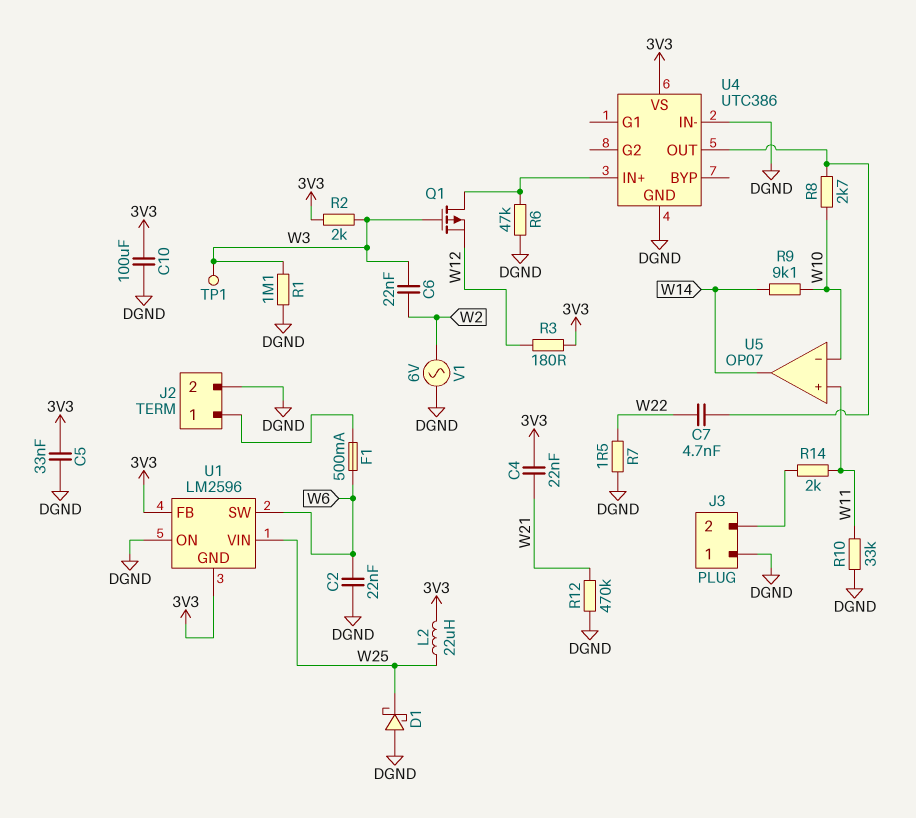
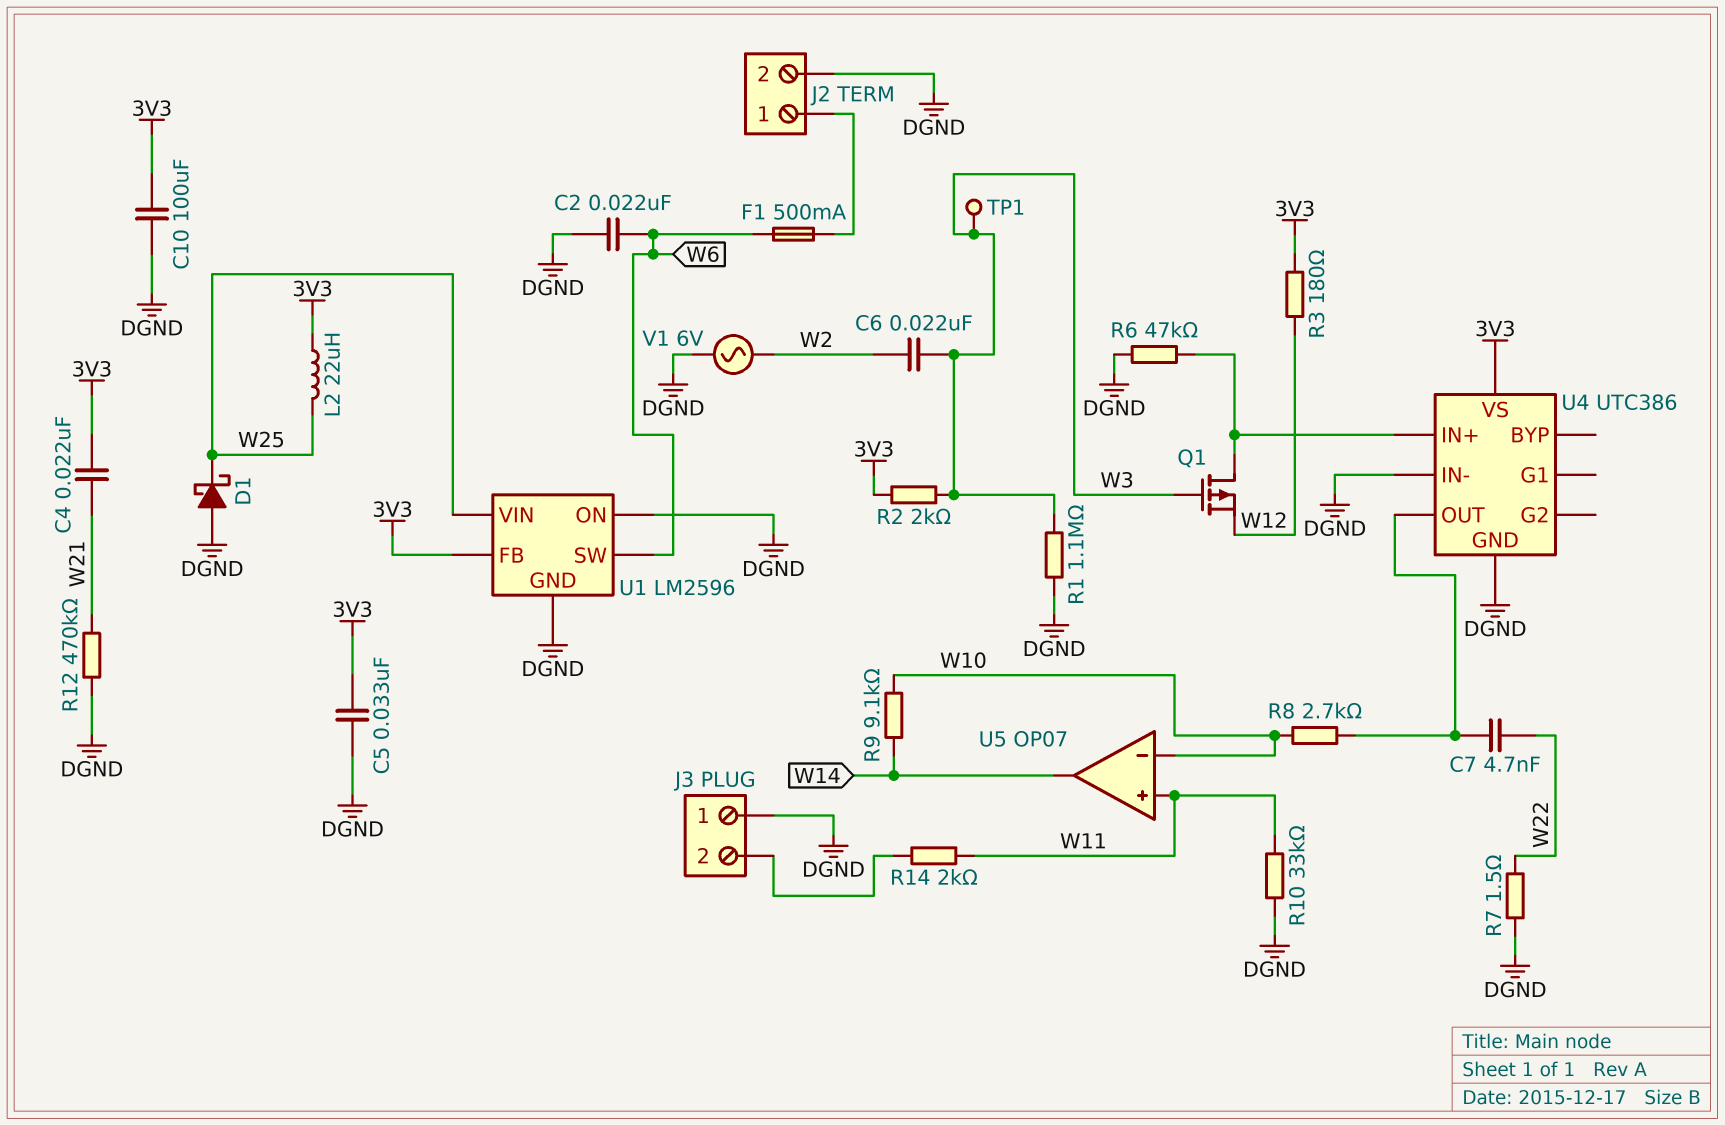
U1 pin GND: 3V3 -> DGND

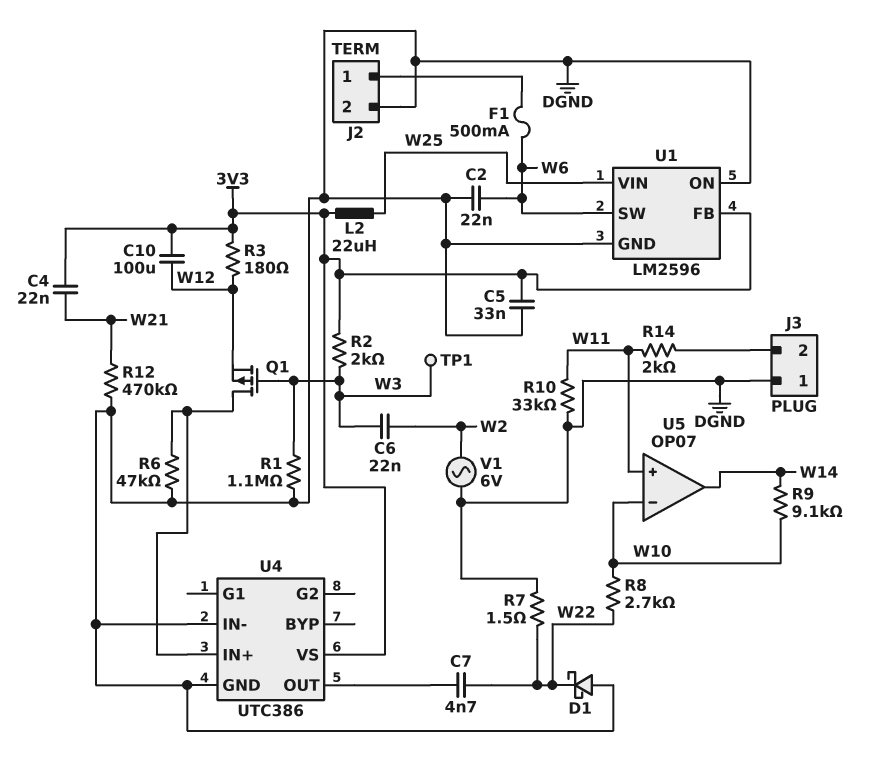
C10: 100uF (3V3, DGND) -> 100uF (3V3, W12)
D1: schottky (A DGND, K W25) -> schottky (A DGND, K W22)
R8: 2.7k (U4/OUT, W10) -> 2.7k (W10, W22)

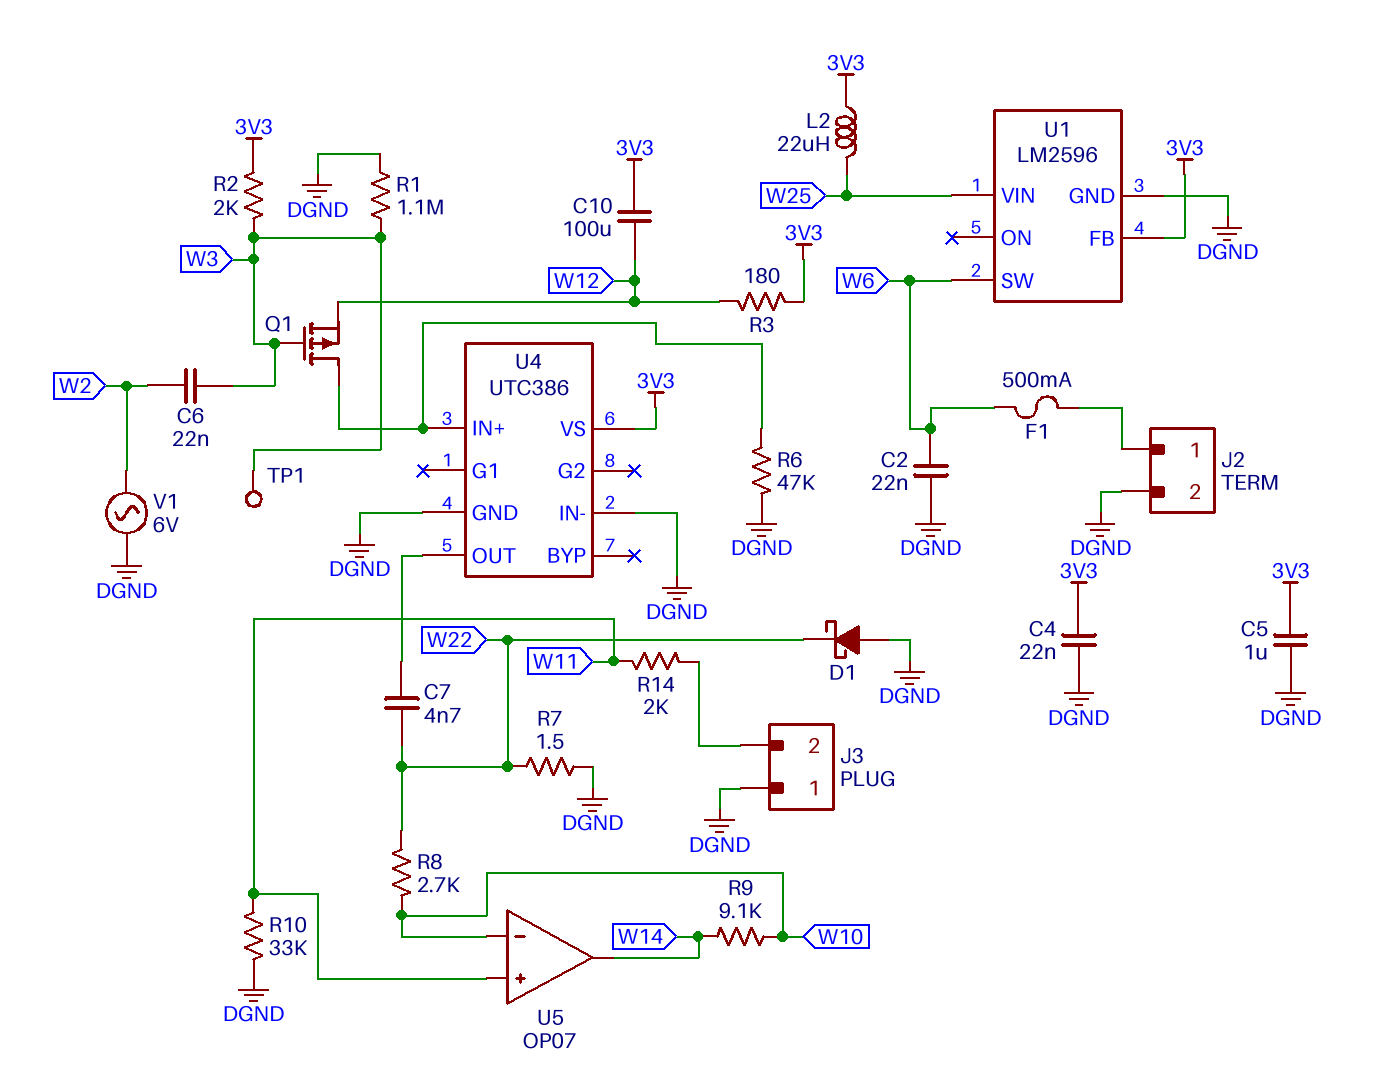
C4: 22nF (3V3, W21) -> 22nF (3V3, DGND)
C5: 33nF (3V3, DGND) -> 1uF (3V3, DGND)
R12: 470k (DGND, W21) -> none
U1 pin ON: DGND -> none

